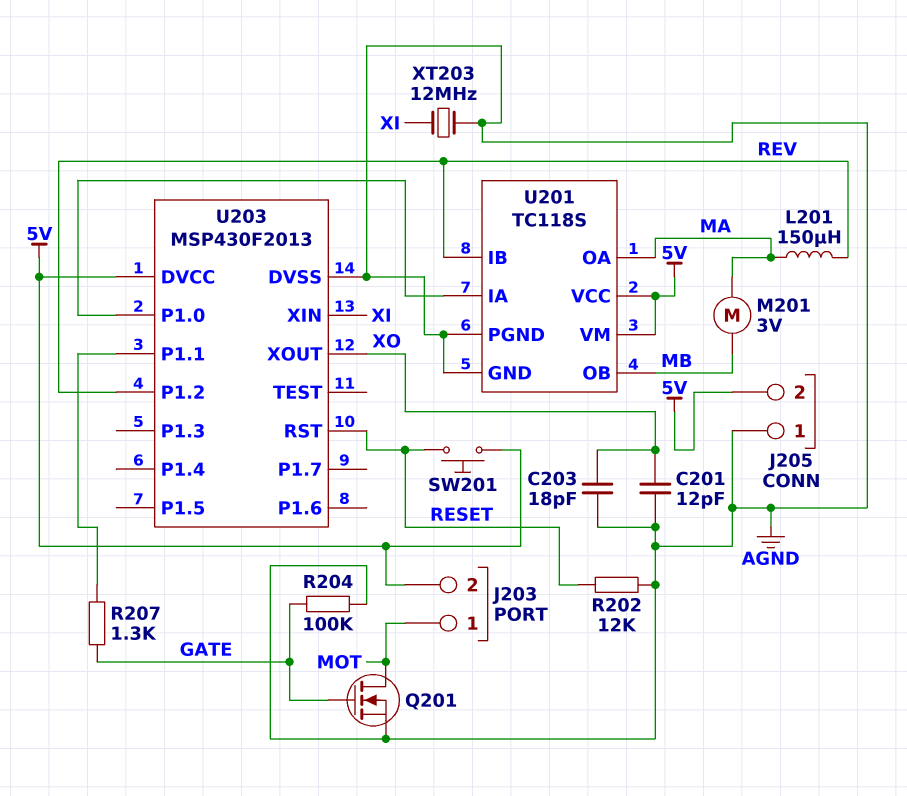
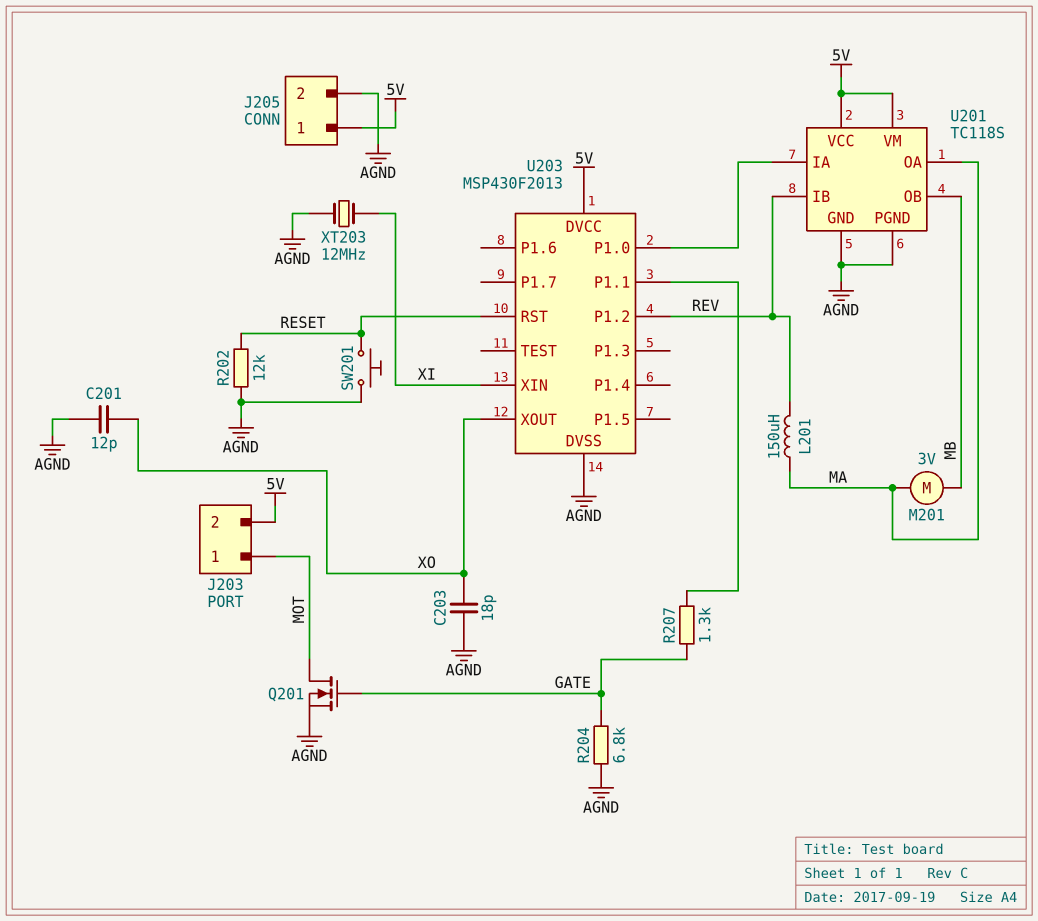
J205 pin 1: AGND -> 5V
J205 pin 2: 5V -> AGND
R204: 100k (AGND, GATE) -> 6.8k (AGND, GATE)
SW201: button (5V, RESET) -> button (AGND, RESET)

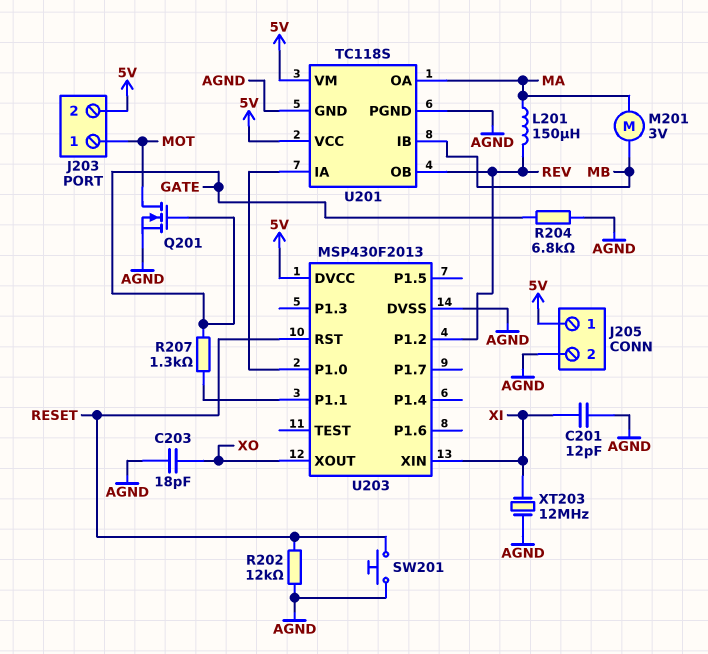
C201: 12pF (AGND, XO) -> 12pF (AGND, XI)
U201 pin IB: REV -> MB
U201 pin OB: MB -> REV

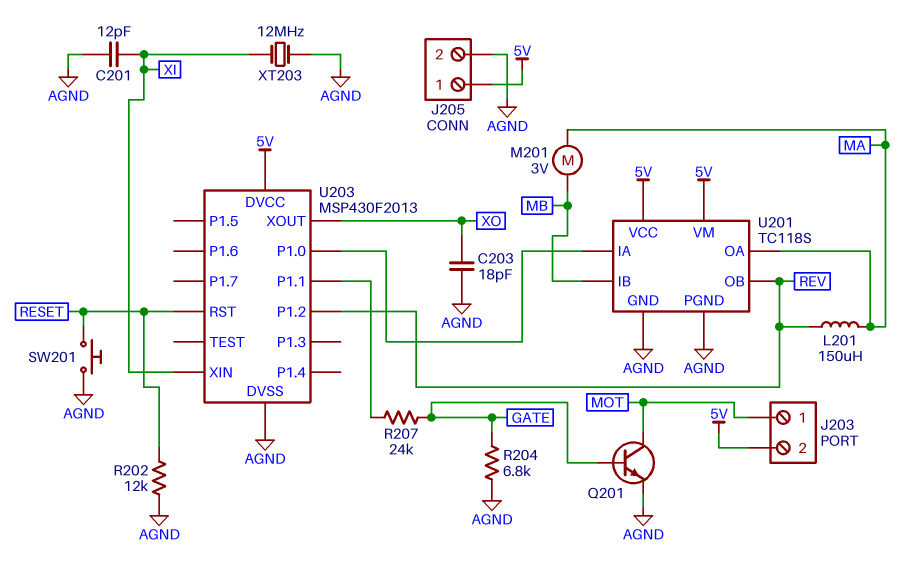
Q201: NMOS (G GATE, D MOT, S AGND) -> NPN (B GATE, C MOT, E AGND)
R207: 1.3k (GATE, U203/P1.1) -> 24k (GATE, U203/P1.1)

